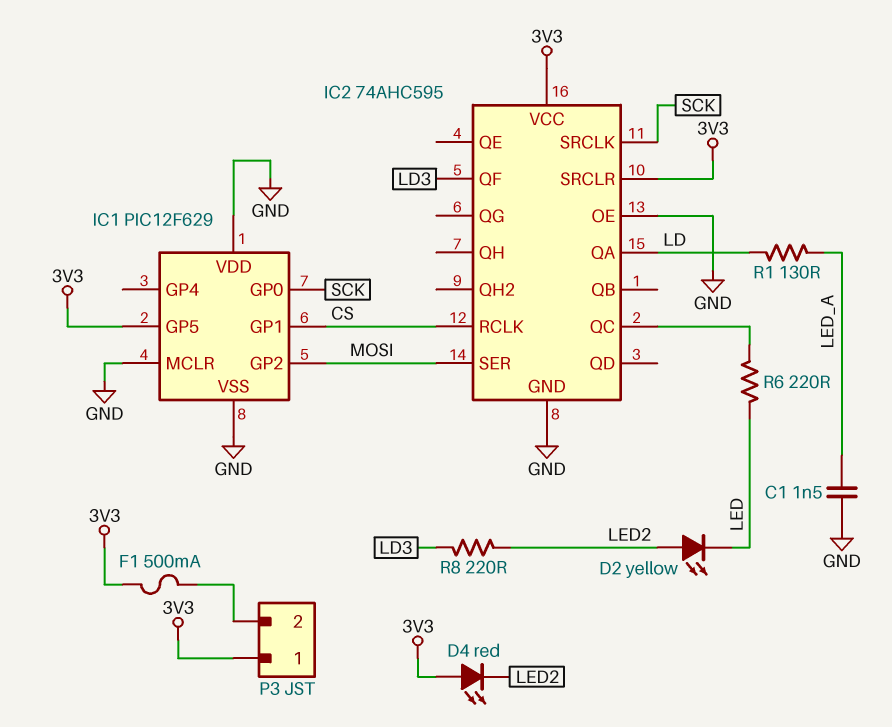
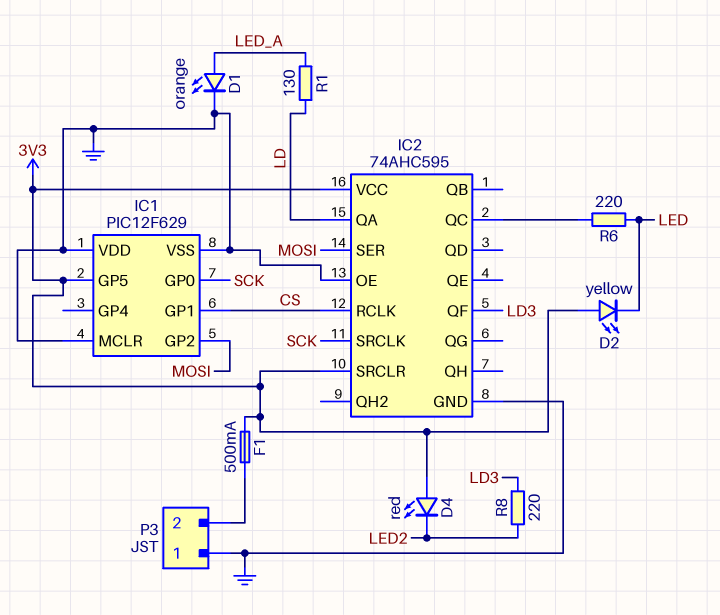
C1: 1.5nF (GND, LED_A) -> none
D1: none -> LED orange (A LED_A, K GND)
D2: LED yellow (A LED2, K LED) -> LED yellow (A 3V3, K LED)
P3 pin 1: 3V3 -> GND

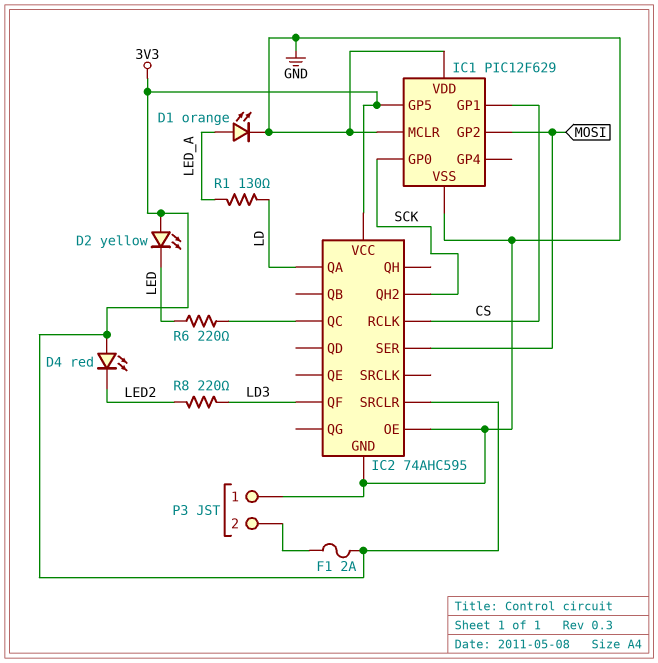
F1: 500mA (3V3, P3/2) -> 2A (3V3, P3/2)
IC2 pin QH2: none -> SCK
IC2 pin SRCLK: SCK -> none

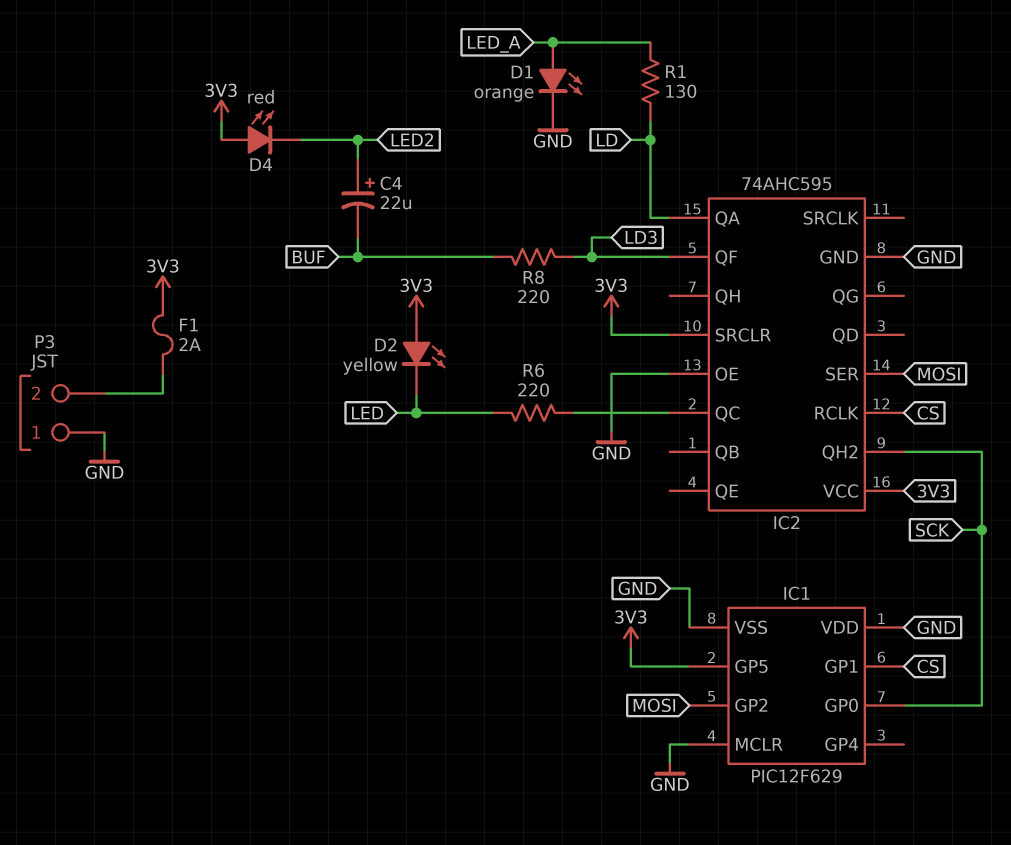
C4: none -> 22uF (plus LED2, minus BUF)
R8: 220 (LD3, LED2) -> 220 (BUF, LD3)

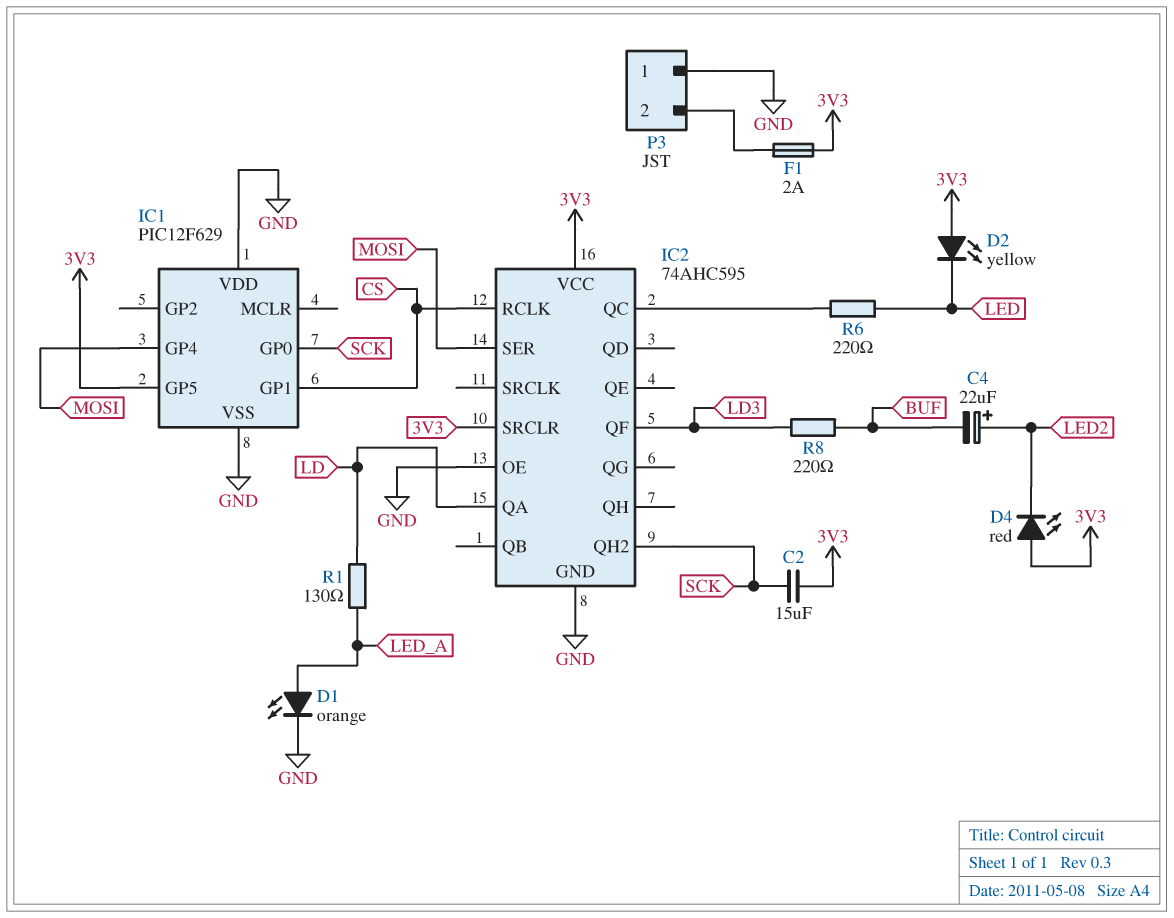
C2: none -> 15uF (3V3, SCK)
IC1 pin GP2: MOSI -> none
IC1 pin GP4: none -> MOSI
IC1 pin MCLR: GND -> none

